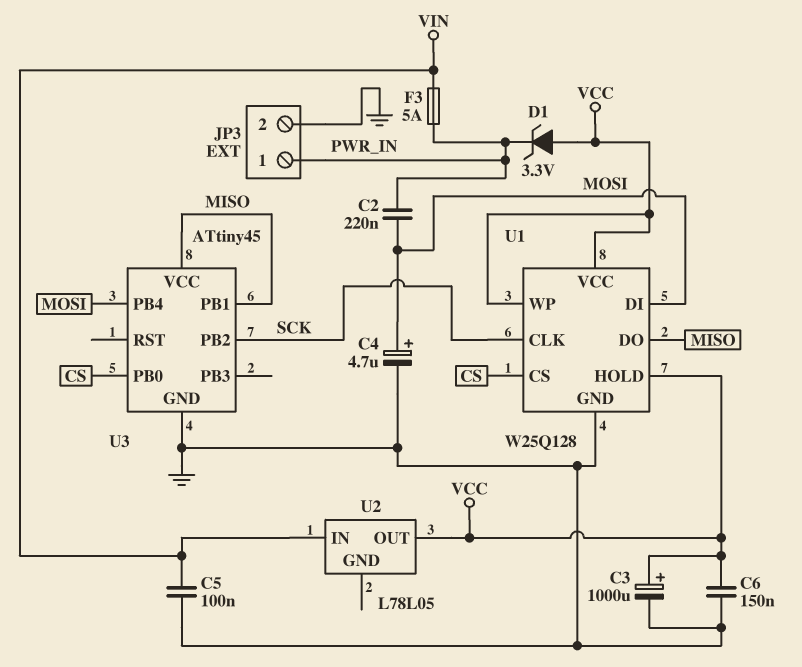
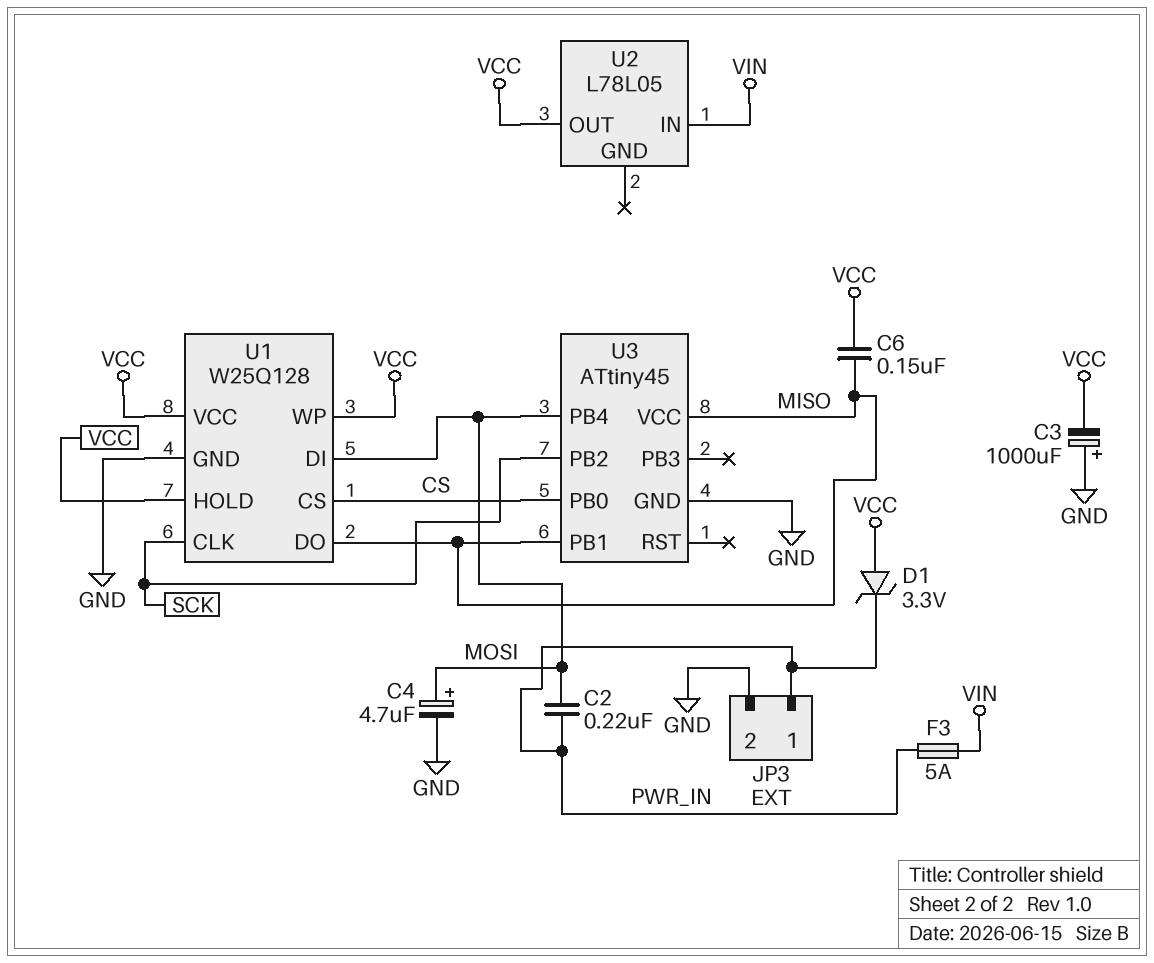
C3: 1000uF (plus VCC, minus GND) -> 1000uF (plus GND, minus VCC)
C5: 100nF (GND, VIN) -> none
C6: 150nF (GND, VCC) -> 150nF (MISO, VCC)

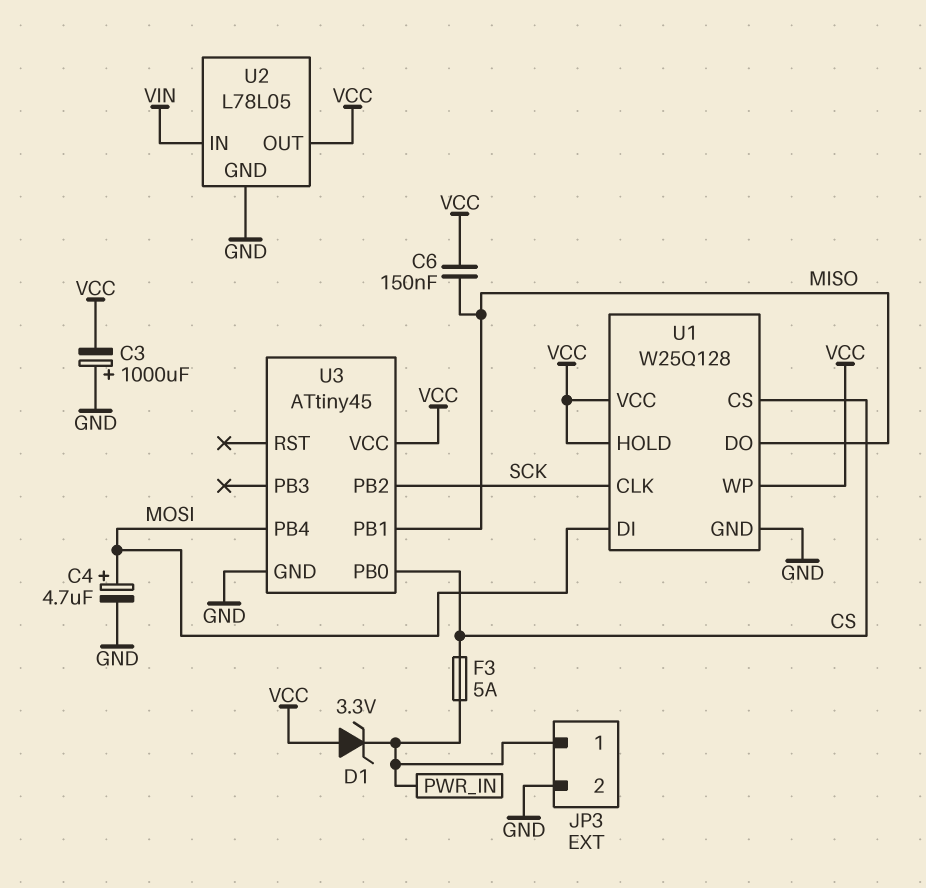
C2: 220nF (MOSI, PWR_IN) -> none
F3: 5A (PWR_IN, VIN) -> 5A (CS, PWR_IN)
U2 pin GND: none -> GND
U3 pin VCC: MISO -> VCC

